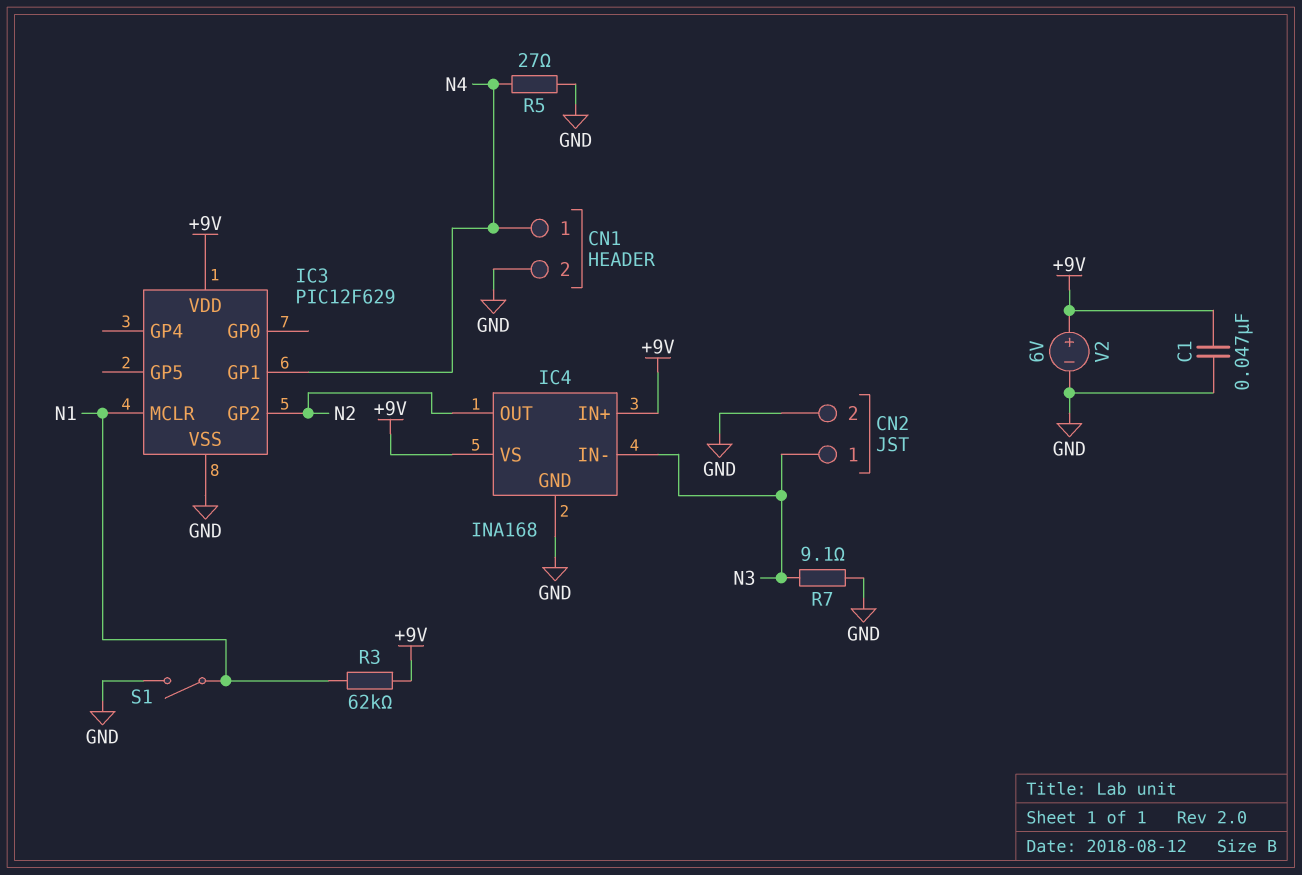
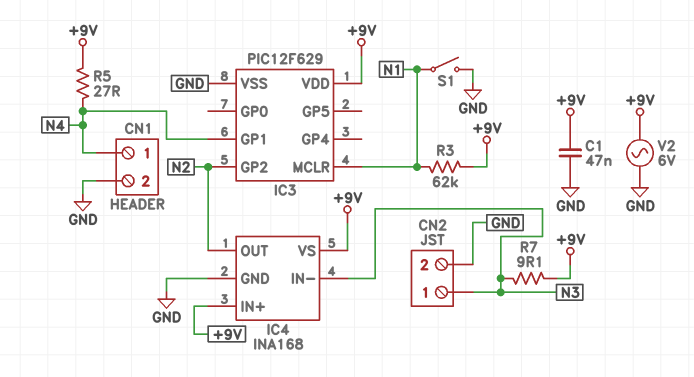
R5: 27 (GND, N4) -> 27 (+9V, N4)
R7: 9.1 (GND, N3) -> 9.1 (+9V, N3)
V2: 6V (plus +9V, minus GND) -> AC 6V (+9V, GND)

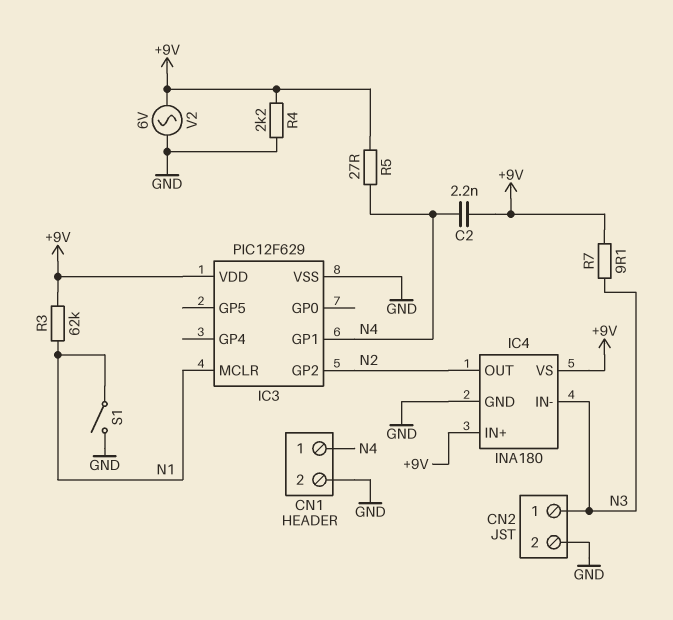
C1: 47nF (+9V, GND) -> none
C2: none -> 2.2nF (+9V, N4)
IC4: INA168 -> INA180
R4: none -> 2.2k (+9V, GND)

